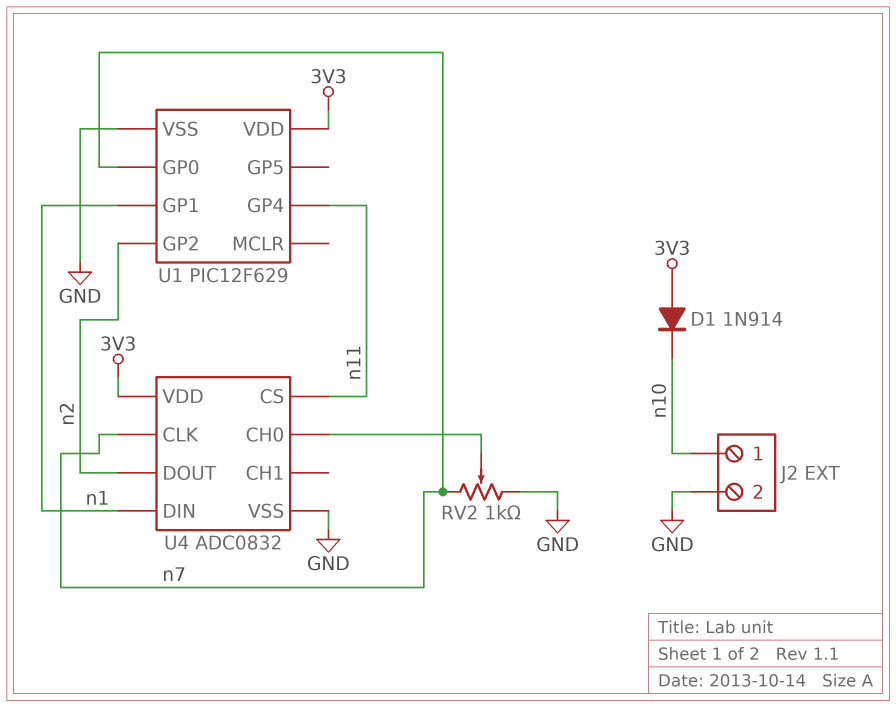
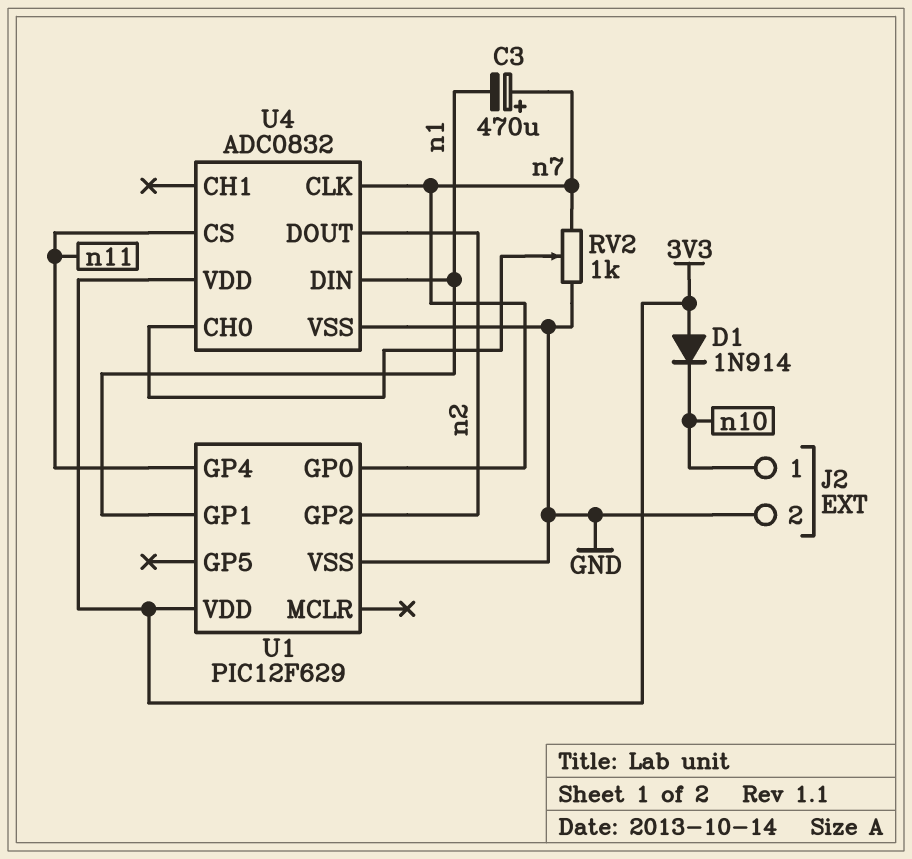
C3: none -> 470uF (plus n7, minus n1)

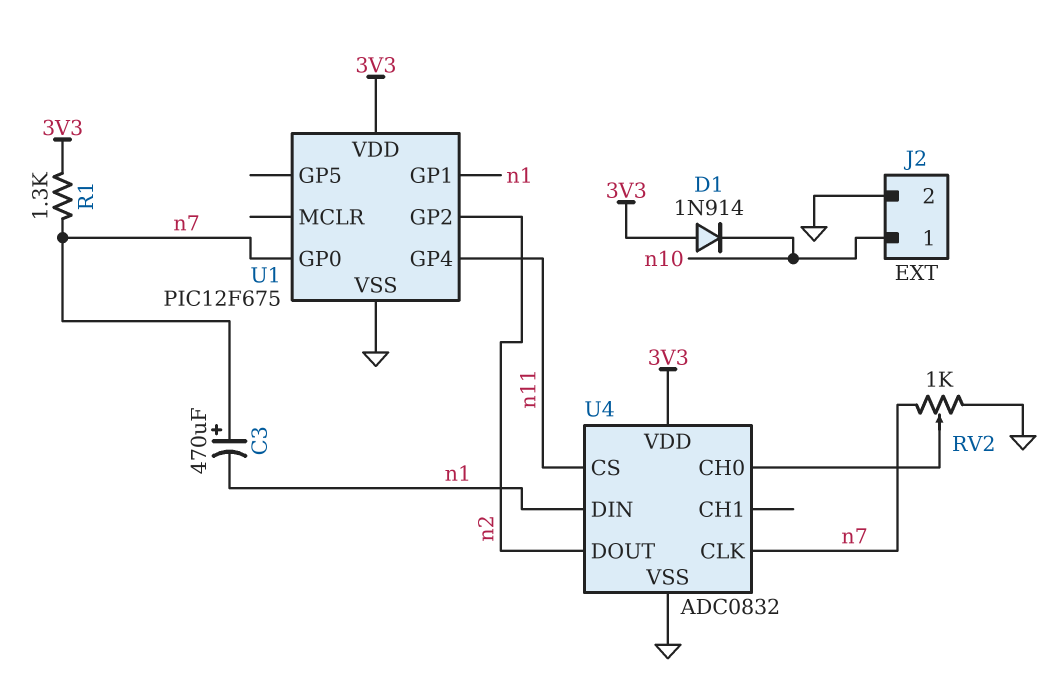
R1: none -> 1.3k (3V3, n7)
U1: PIC12F629 -> PIC12F675

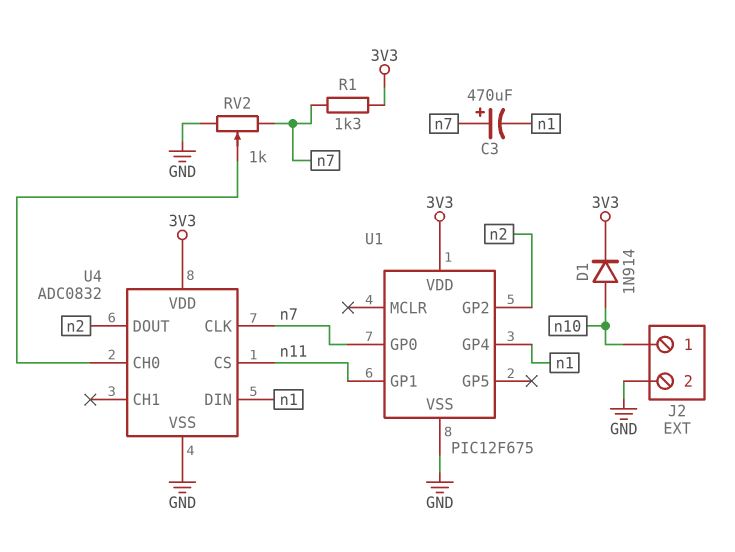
D1: diode 1N914 (A 3V3, K n10) -> diode 1N914 (A n10, K 3V3)
U1 pin GP1: n1 -> n11
U1 pin GP4: n11 -> n1

